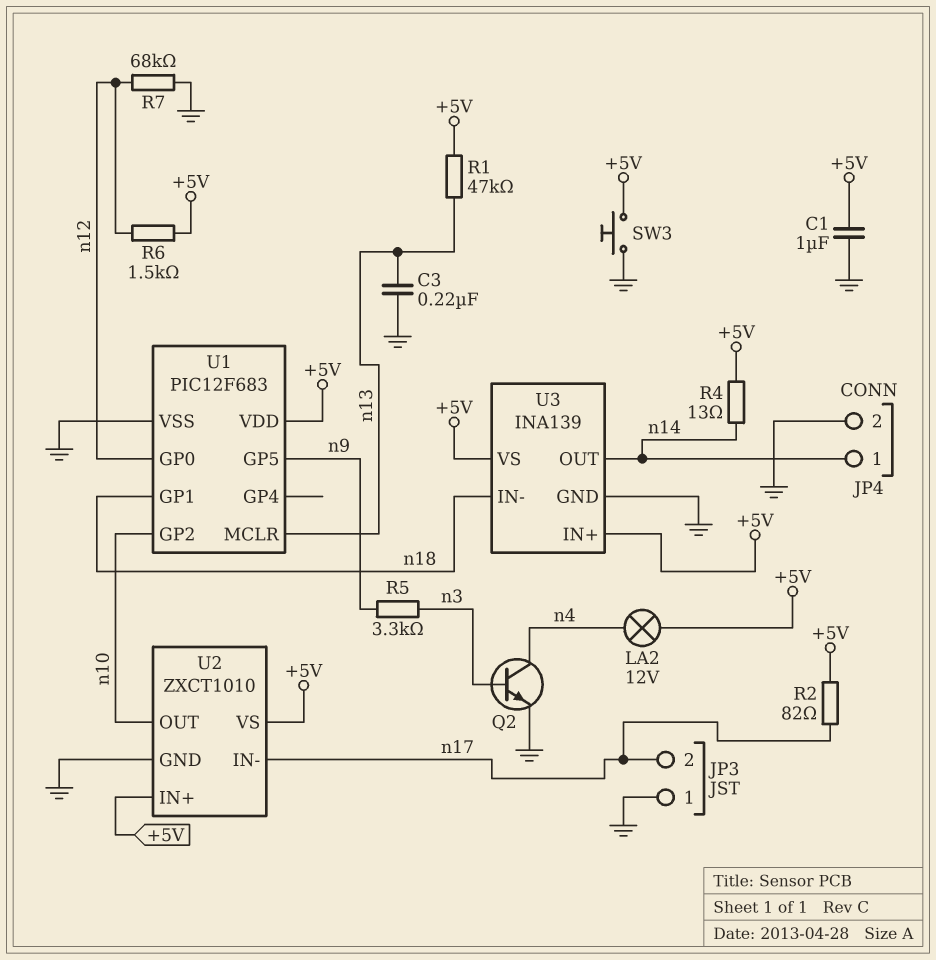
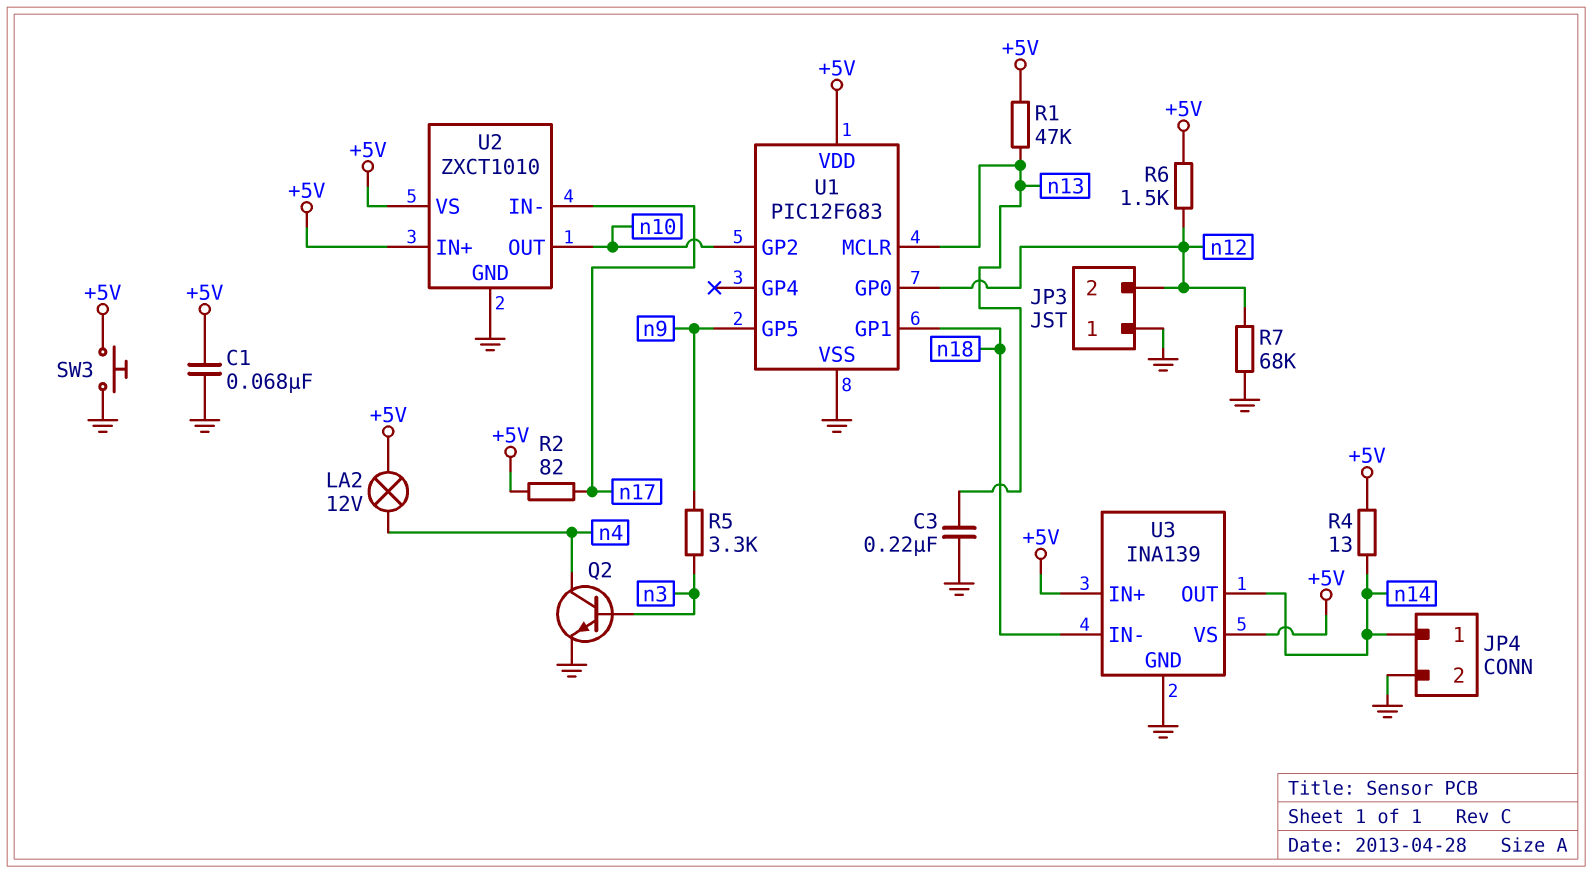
C1: 1uF (+5V, GND) -> 68nF (+5V, GND)
JP3 pin 2: n17 -> n12

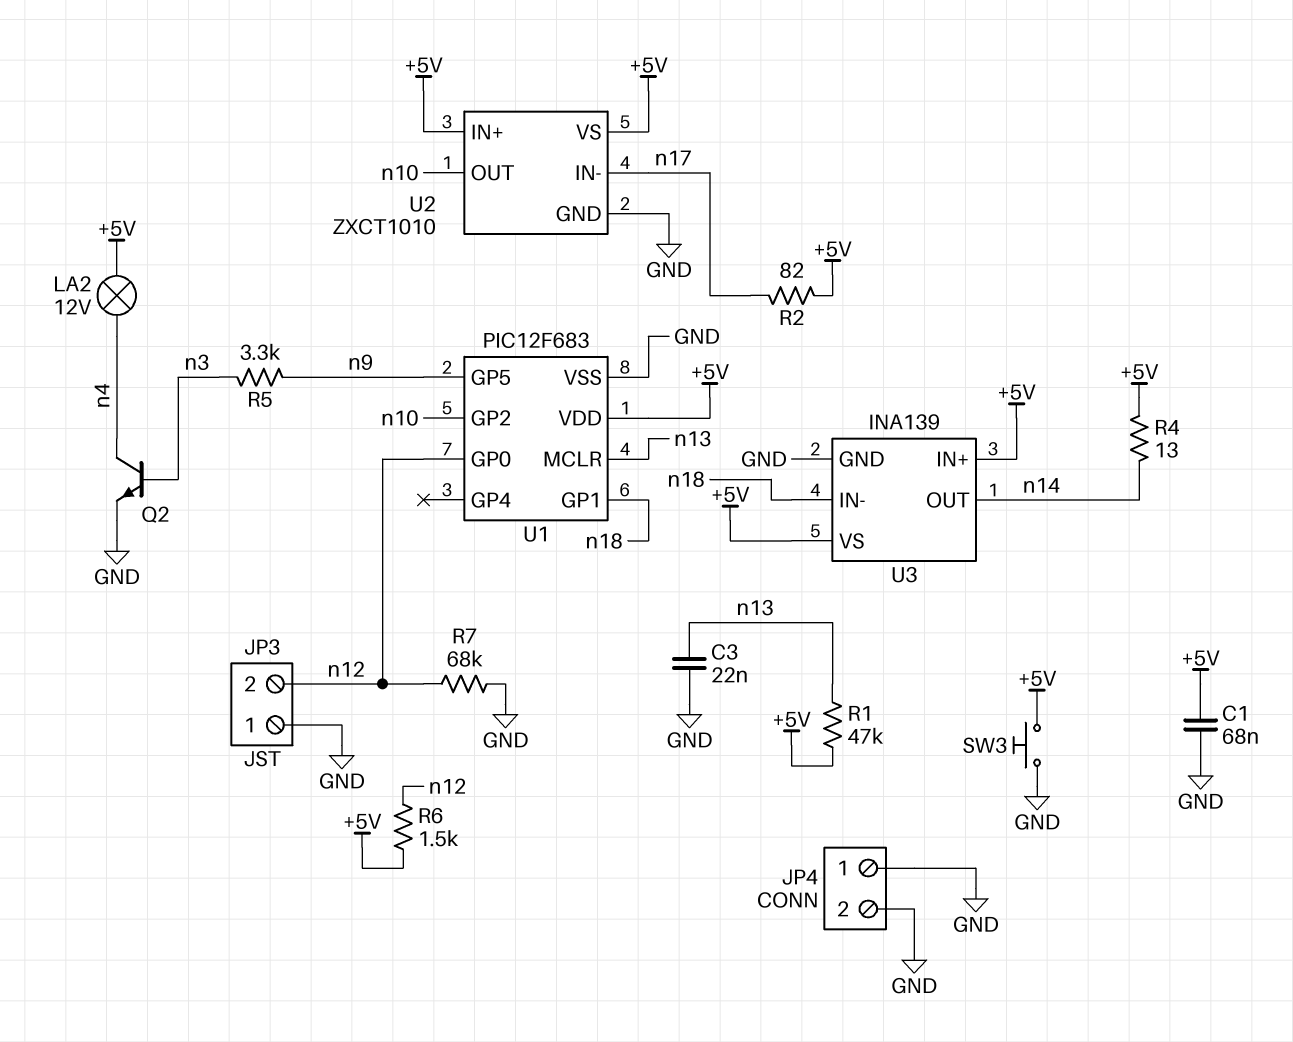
C3: 220nF (GND, n13) -> 22nF (GND, n13)
JP4 pin 1: n14 -> GND

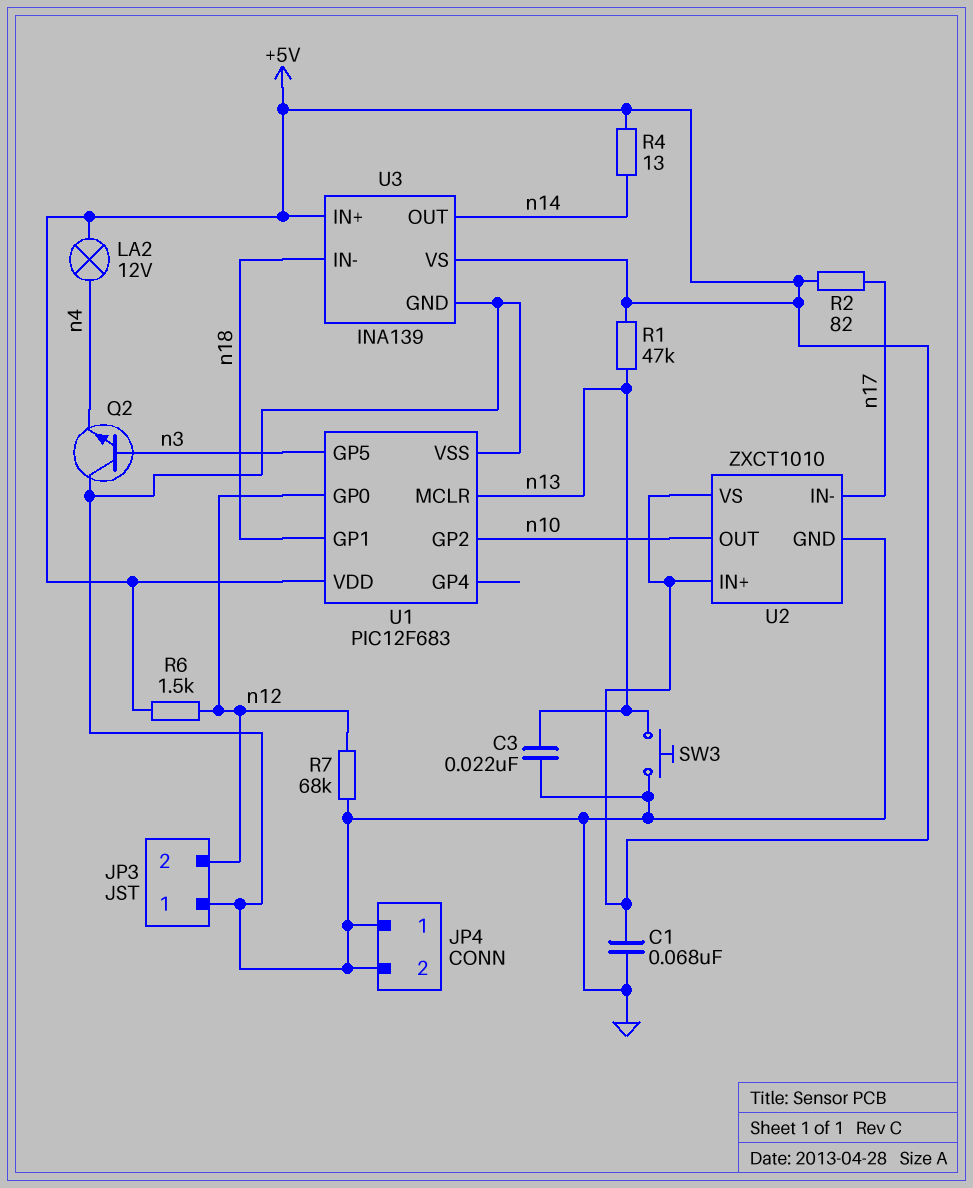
Q2: NPN (B n3, C n4, E GND) -> NPN (B n3, C GND, E n4)
R5: 3.3k (n3, n9) -> none
SW3: button (+5V, GND) -> button (GND, n13)
U1 pin GP5: n9 -> n3

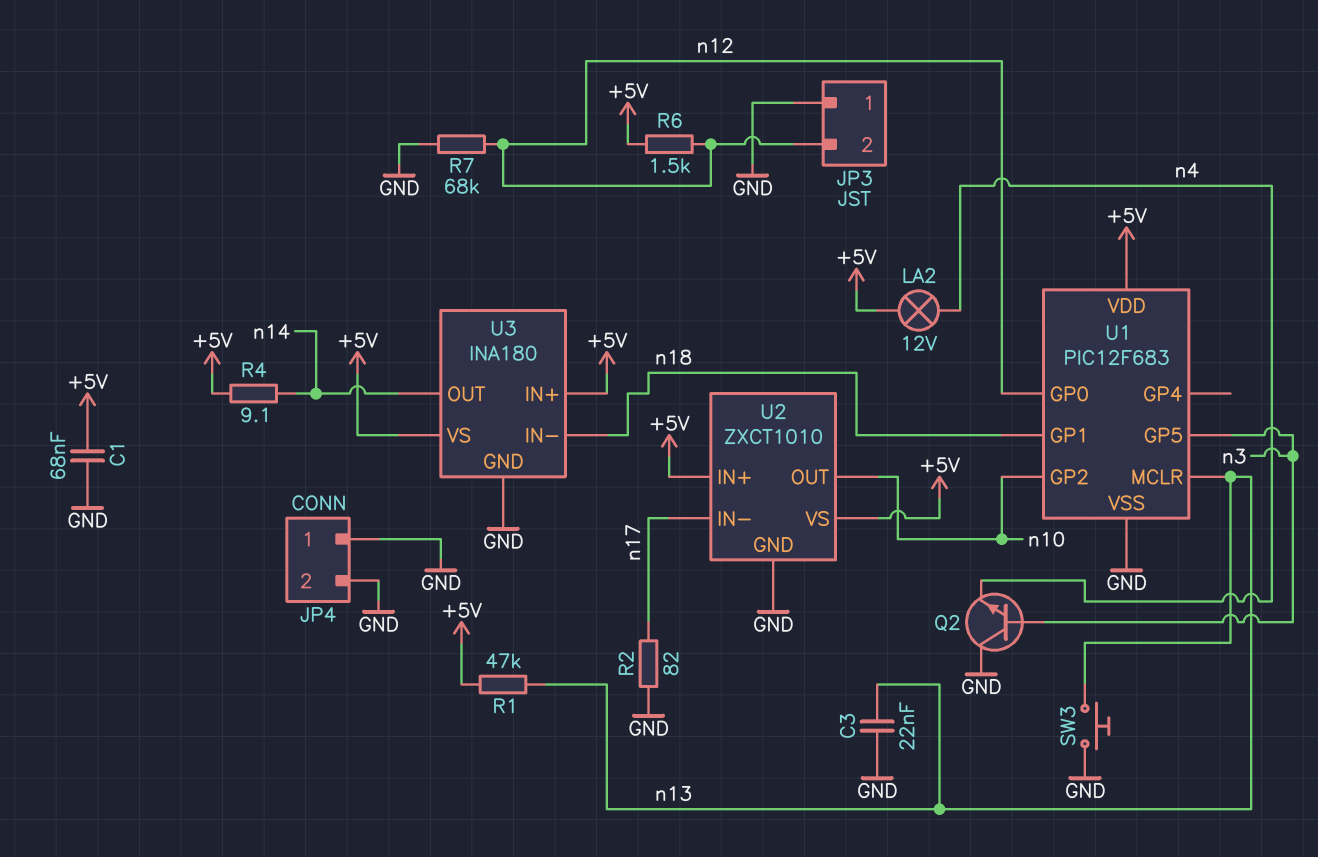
R2: 82 (+5V, n17) -> 82 (GND, n17)
R4: 13 (+5V, n14) -> 9.1 (+5V, n14)
U3: INA139 -> INA180

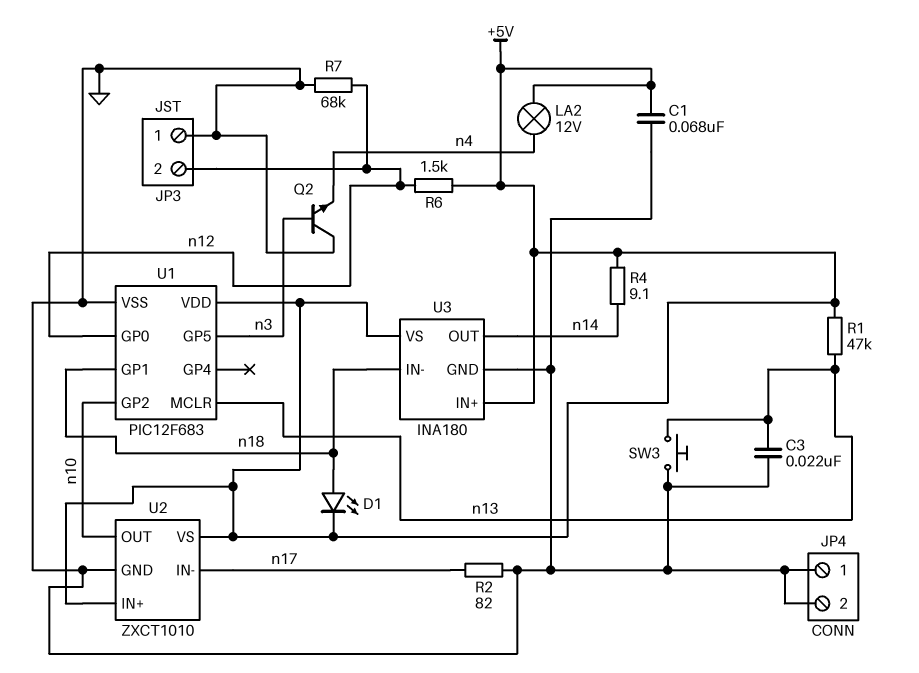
D1: none -> LED (A n18, K +5V)

